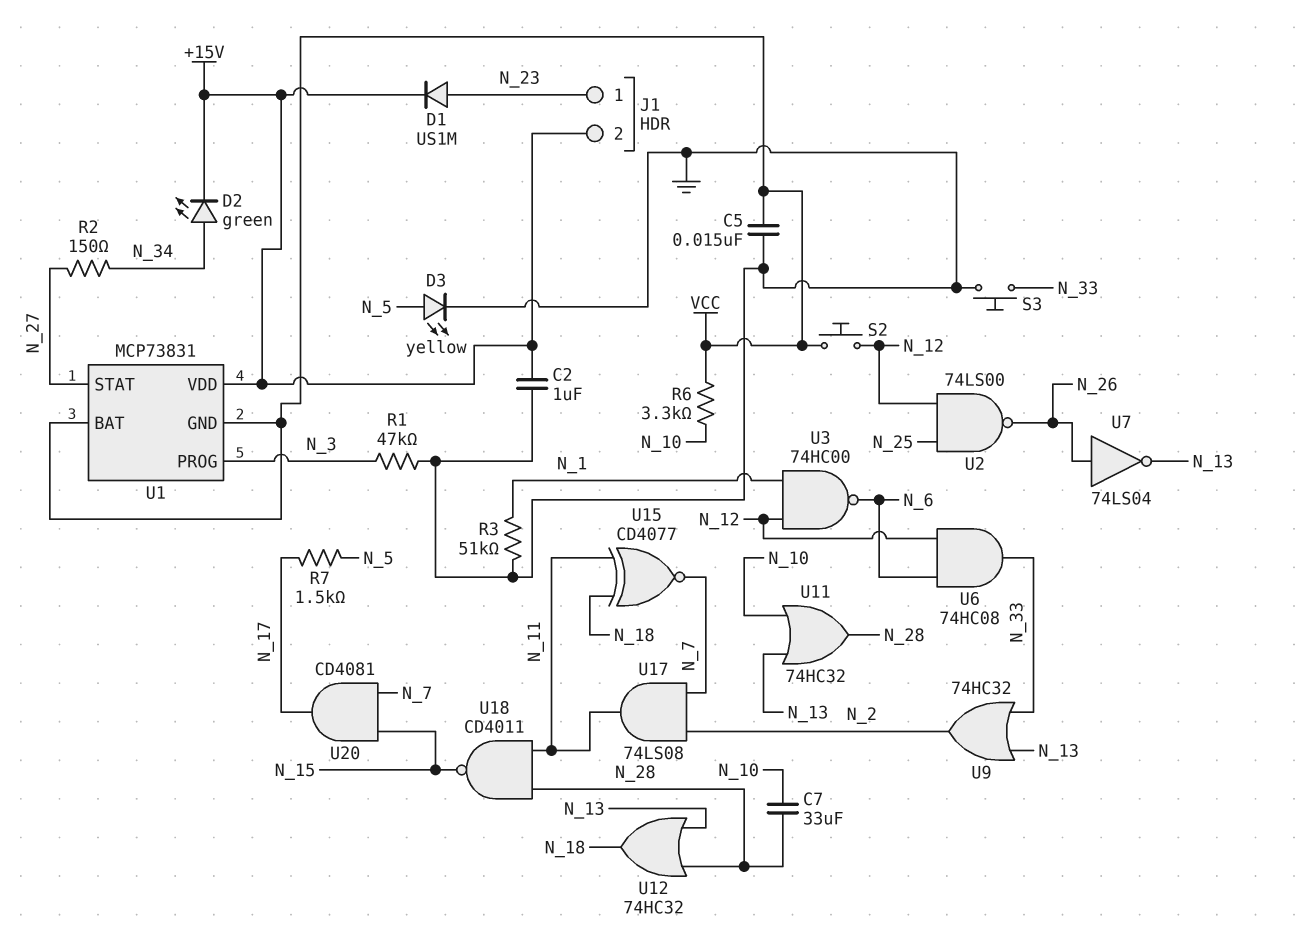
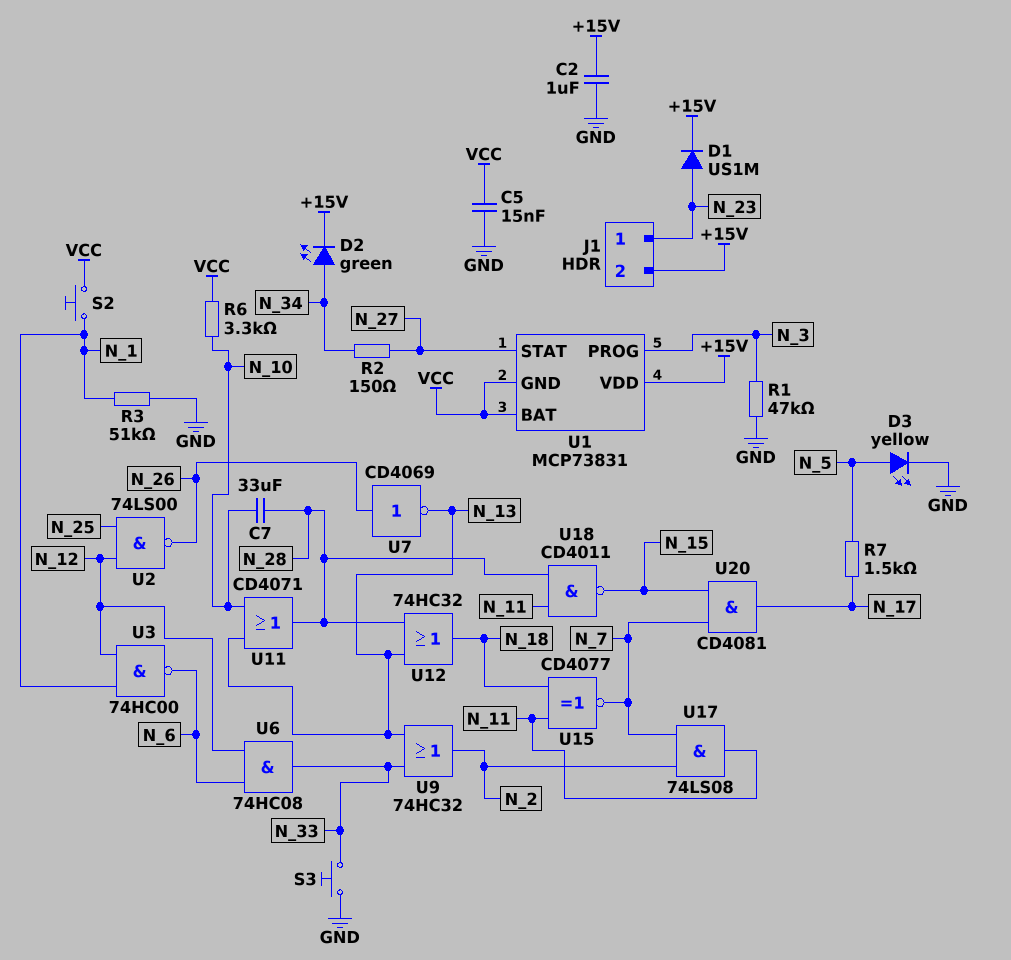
S2: button (N_12, VCC) -> button (N_1, VCC)
U7: NOT 74LS04 (in N_26, out N_13) -> NOT CD4069 (in N_26, out N_13)
U11: OR 74HC32 (in N_10, in N_13, out N_28) -> OR CD4071 (in N_10, in N_13, out N_28)

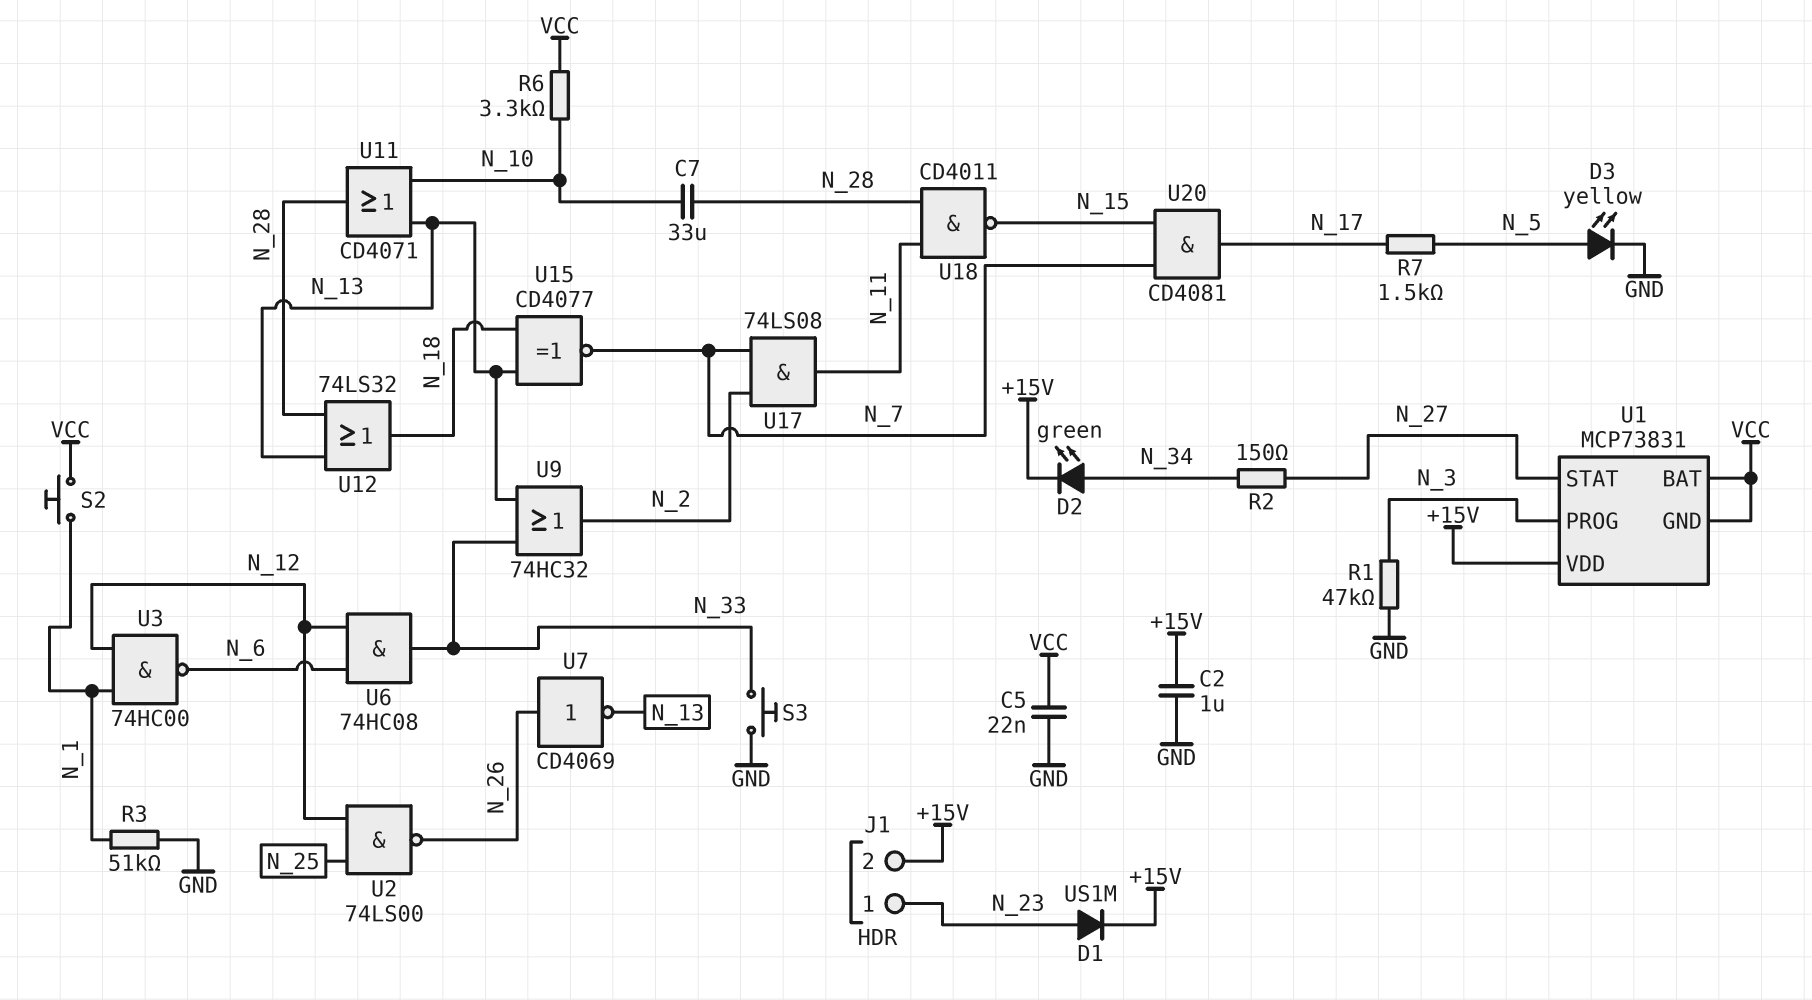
C5: 15nF (GND, VCC) -> 22nF (GND, VCC)
U12: OR 74HC32 (in N_13, in N_28, out N_18) -> OR 74LS32 (in N_13, in N_28, out N_18)
U15: XNOR CD4077 (in N_11, in N_18, out N_7) -> XNOR CD4077 (in N_13, in N_18, out N_7)

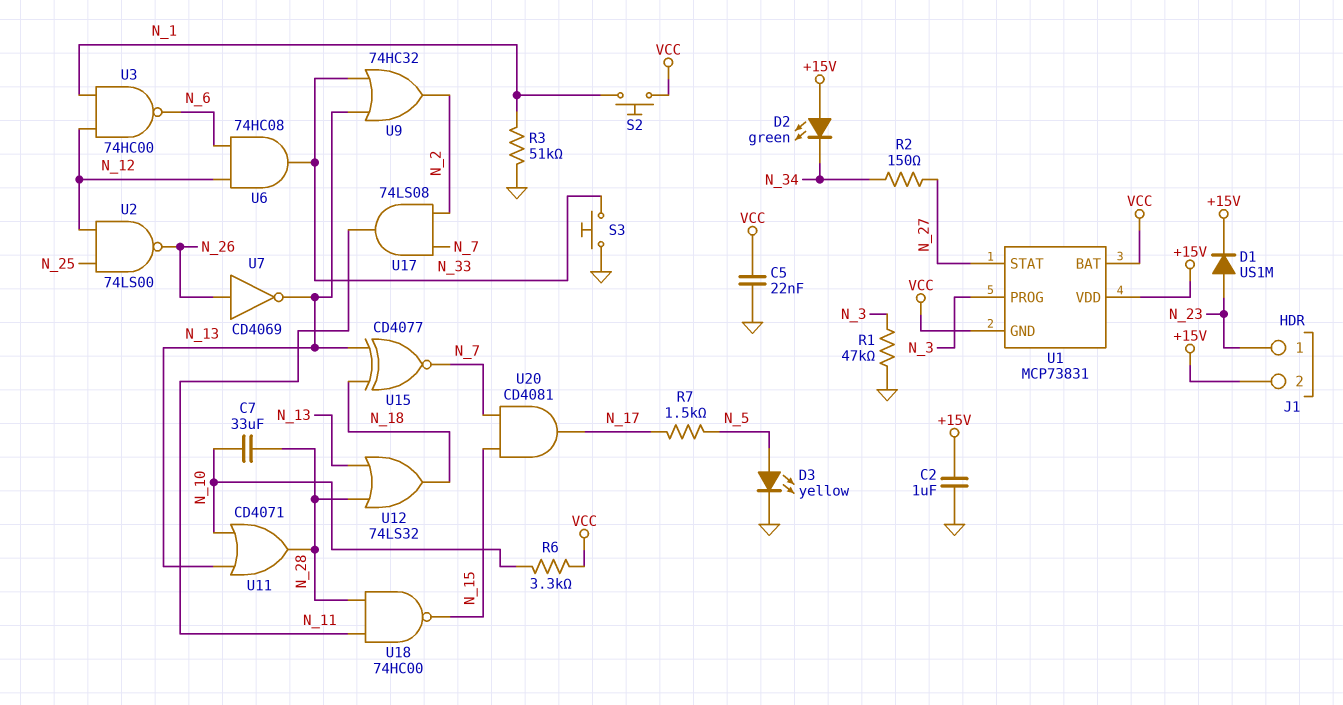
D2: LED green (A N_34, K +15V) -> LED green (A +15V, K N_34)
U18: NAND CD4011 (in N_11, in N_28, out N_15) -> NAND 74HC00 (in N_11, in N_28, out N_15)

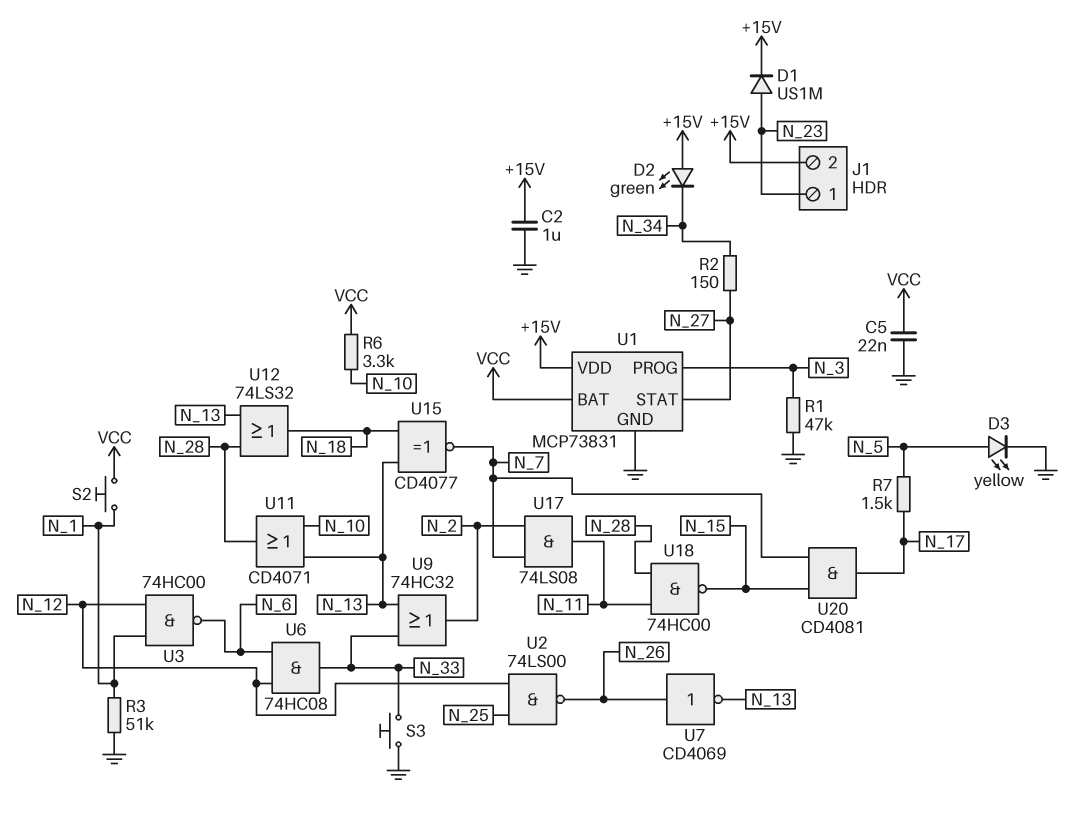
C7: 33uF (N_10, N_28) -> none
U1 pin GND: VCC -> GND

